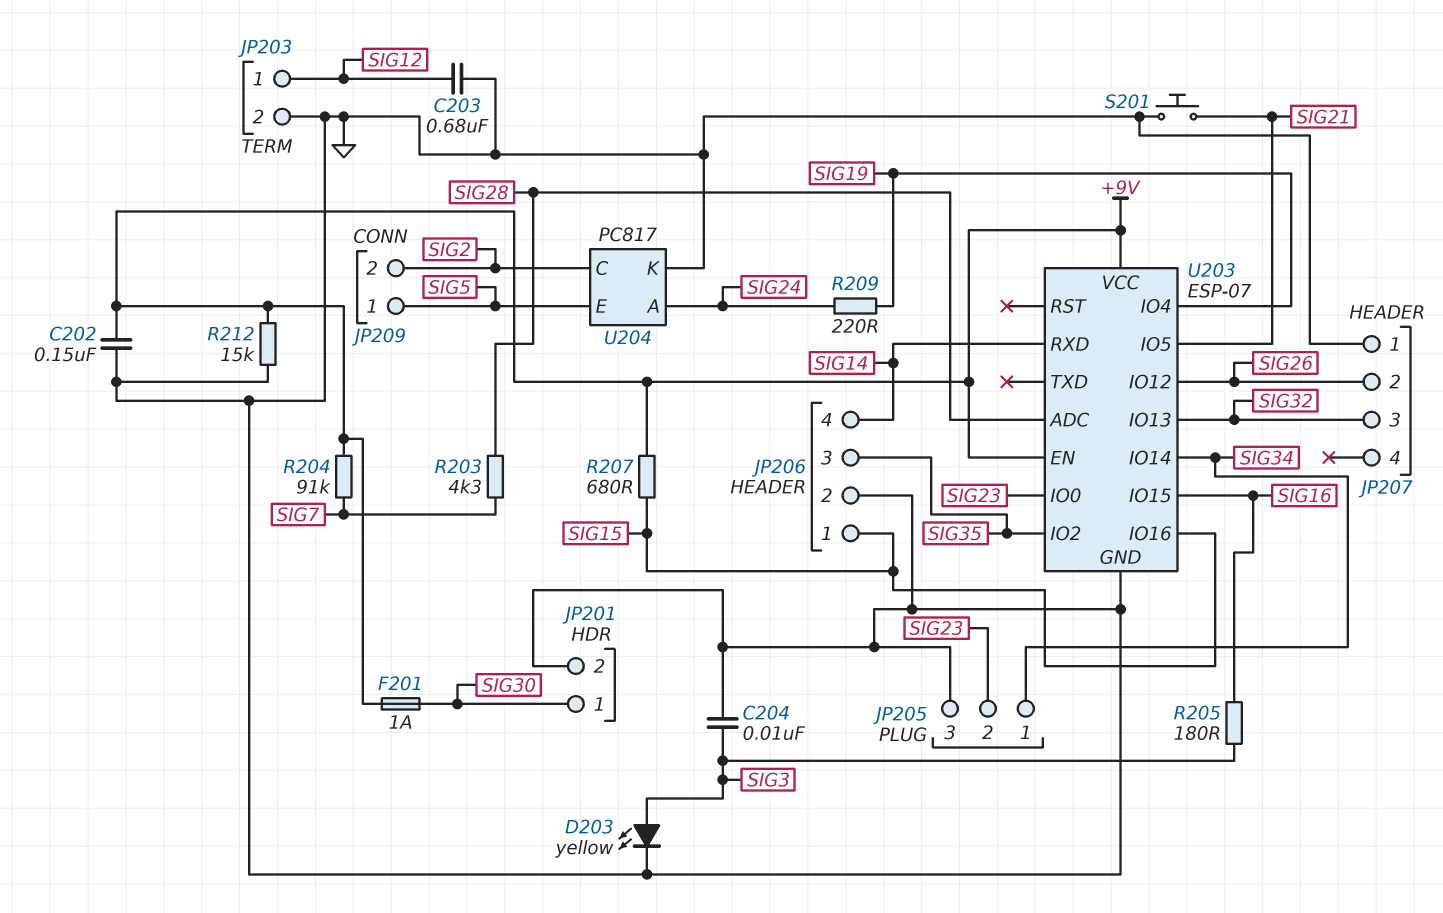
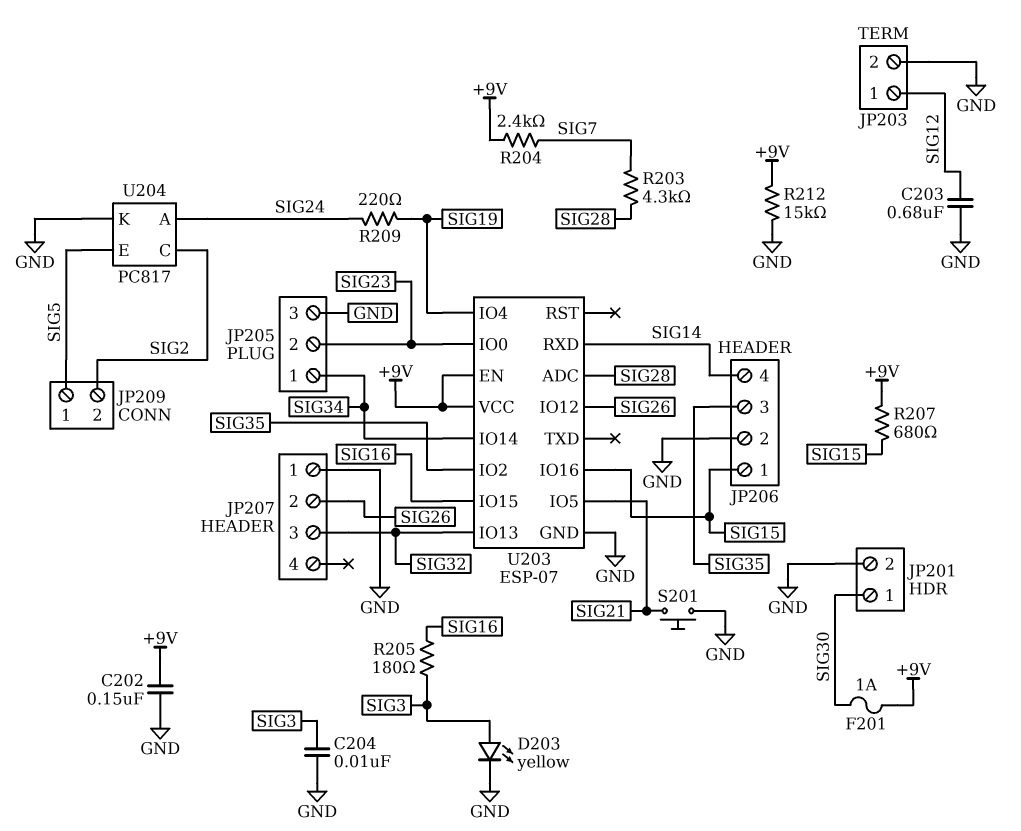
R204: 91k (+9V, SIG7) -> 2.4k (+9V, SIG7)

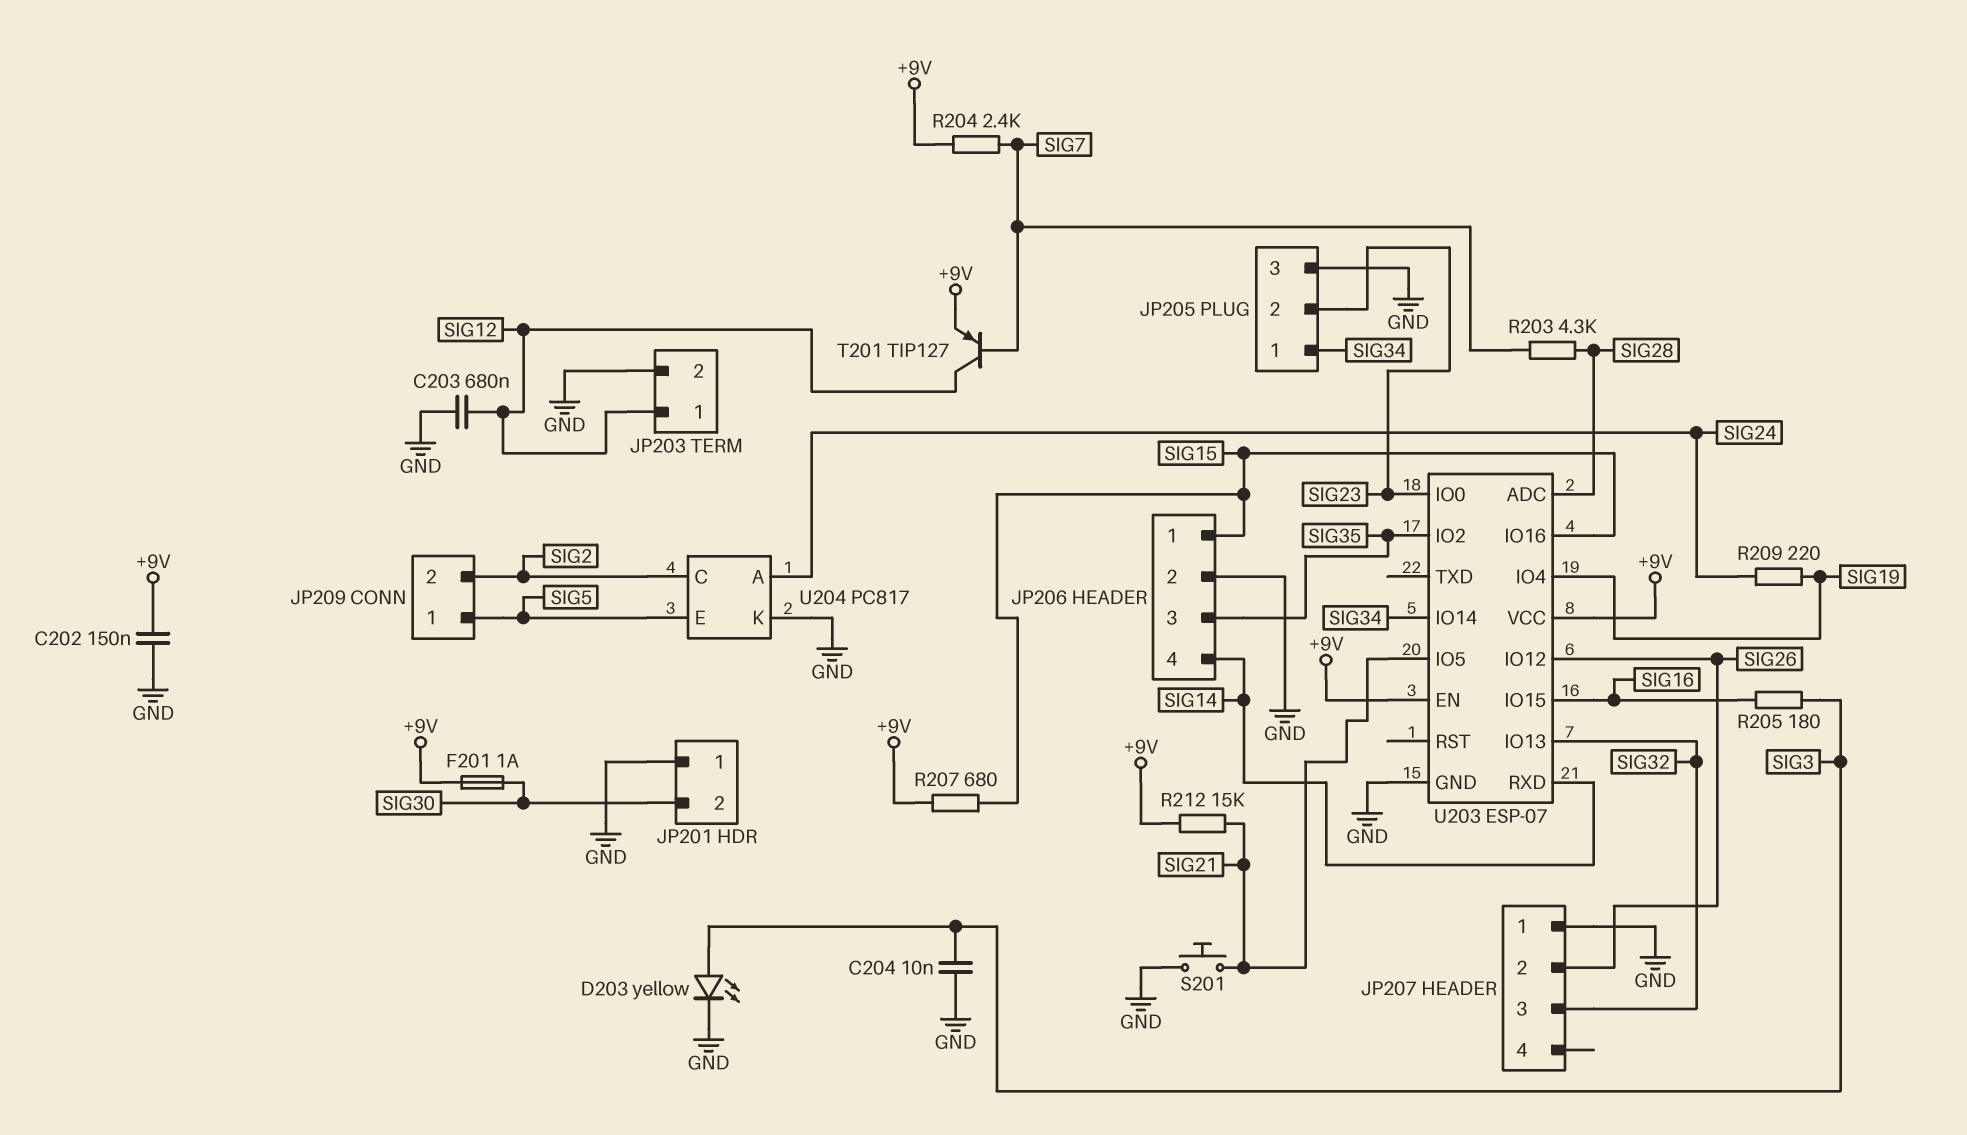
JP201 pin 1: SIG30 -> GND
JP201 pin 2: GND -> SIG30
R212: 15k (+9V, GND) -> 15k (+9V, SIG21)
T201: none -> PNP TIP127 (B SIG7, C SIG12, E +9V)

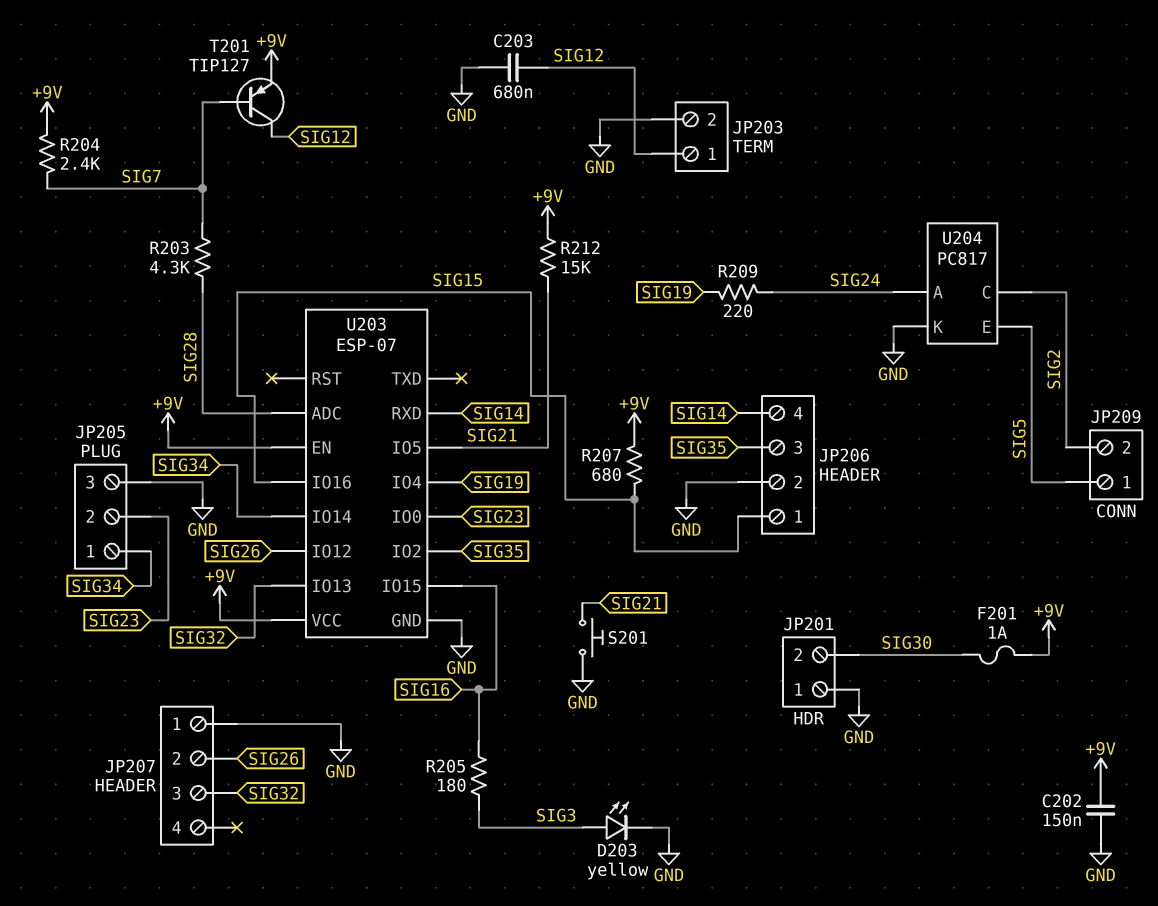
C204: 10nF (GND, SIG3) -> none

